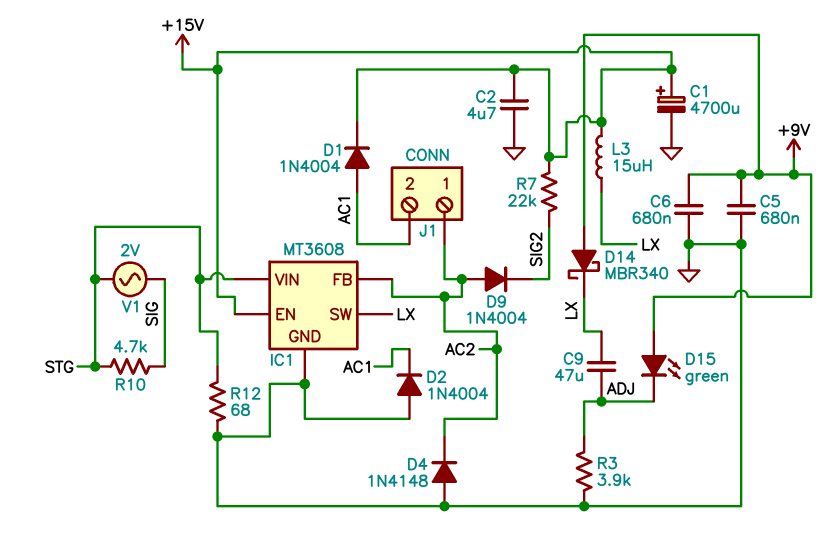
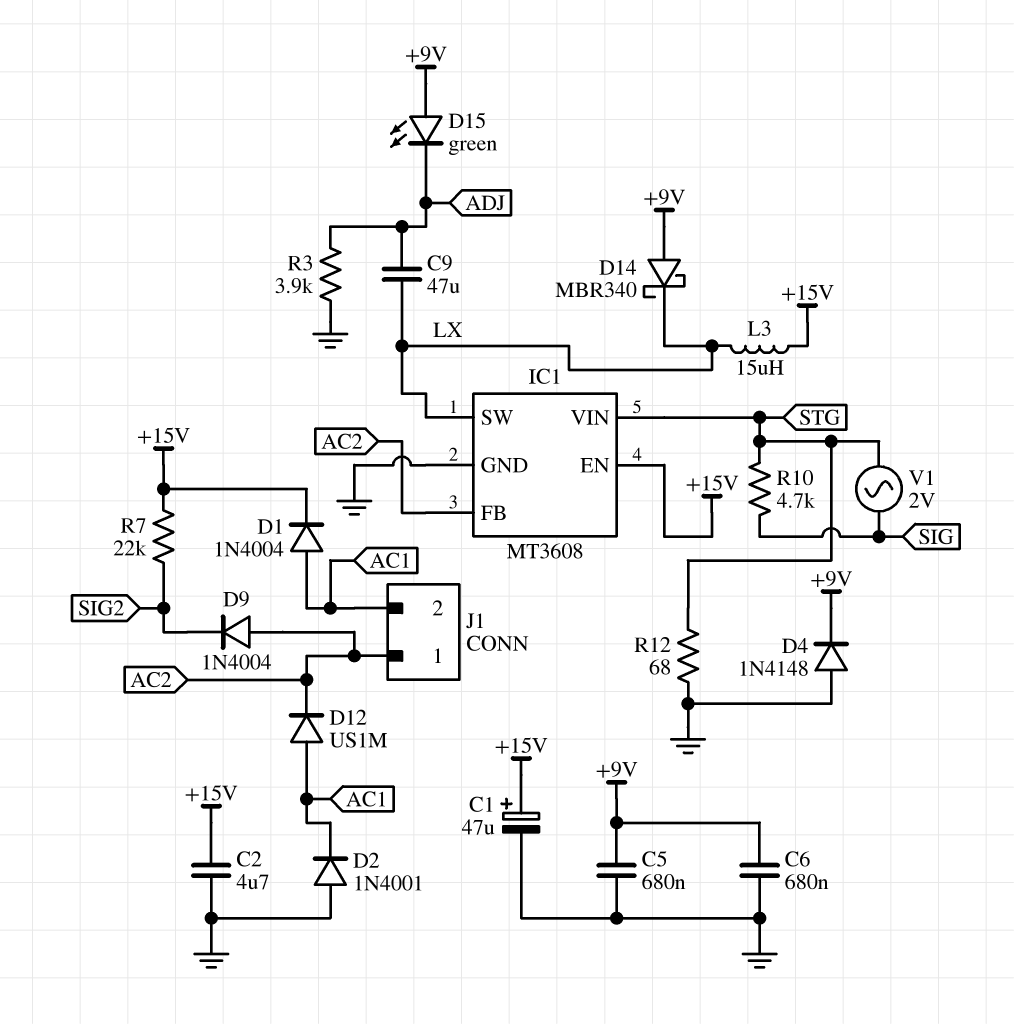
C1: 4700uF (plus +15V, minus GND) -> 47uF (plus +15V, minus GND)
D2: diode 1N4004 (A GND, K AC1) -> diode 1N4001 (A GND, K AC1)
D4: diode 1N4148 (A GND, K AC2) -> diode 1N4148 (A GND, K +9V)
D12: none -> diode US1M (A AC1, K AC2)

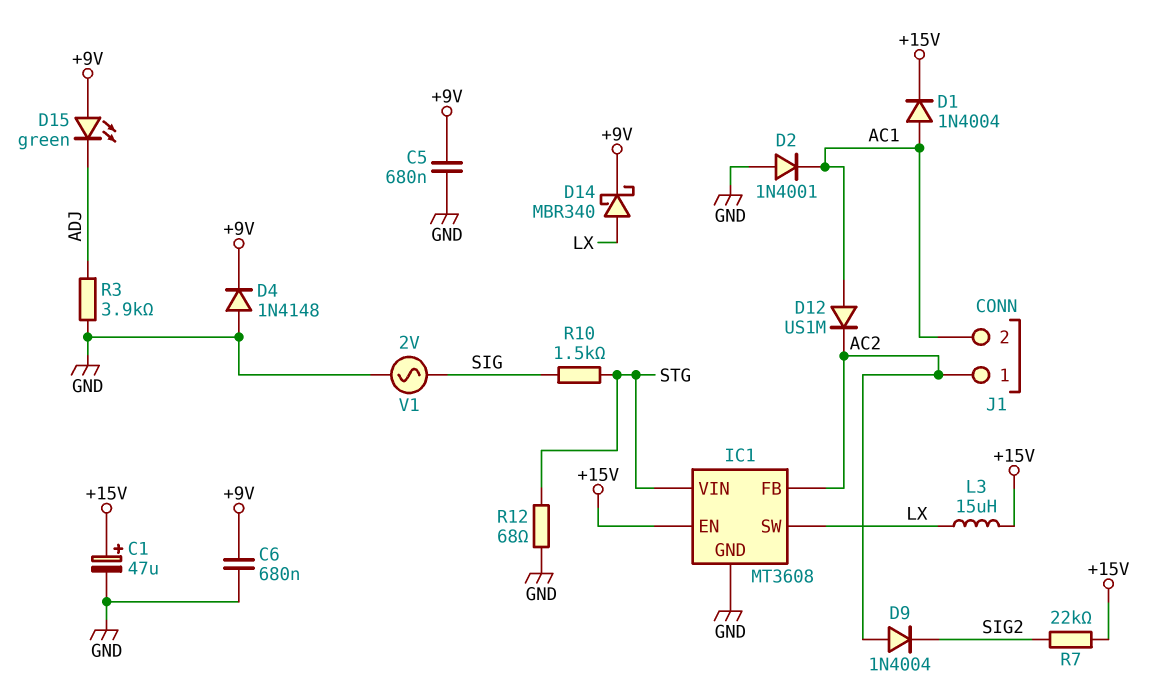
C2: 4.7uF (+15V, GND) -> none
C9: 47uF (ADJ, LX) -> none
D14: schottky MBR340 (A +9V, K LX) -> schottky MBR340 (A LX, K +9V)
R10: 4.7k (SIG, STG) -> 1.5k (SIG, STG)
V1: AC 2V (SIG, STG) -> AC 2V (GND, SIG)

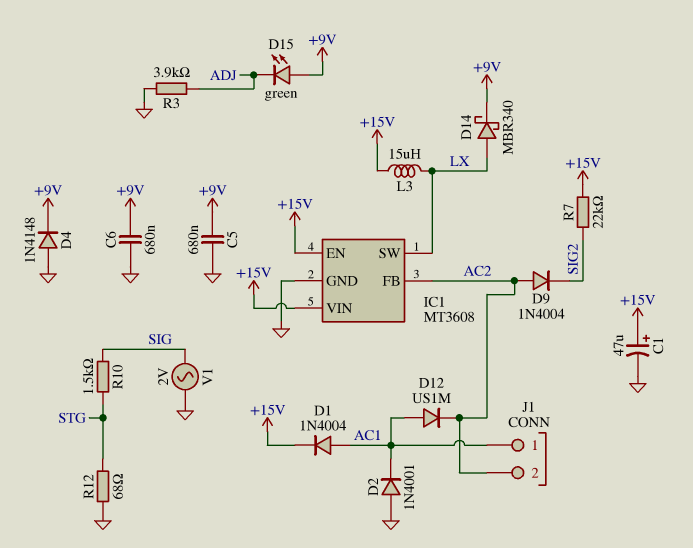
IC1 pin VIN: STG -> +15V
J1 pin 1: AC2 -> AC1
J1 pin 2: AC1 -> AC2

